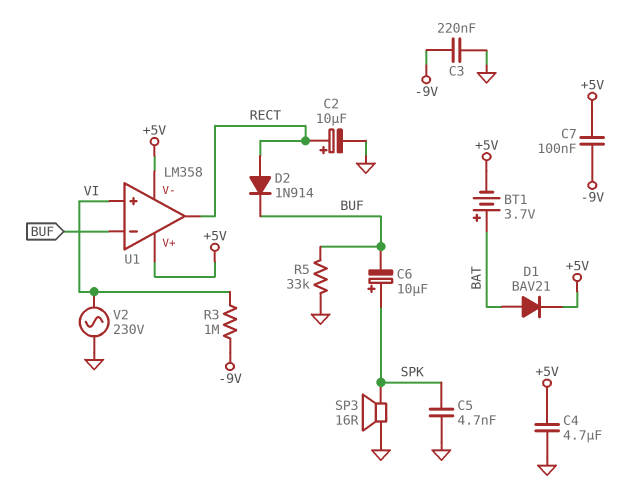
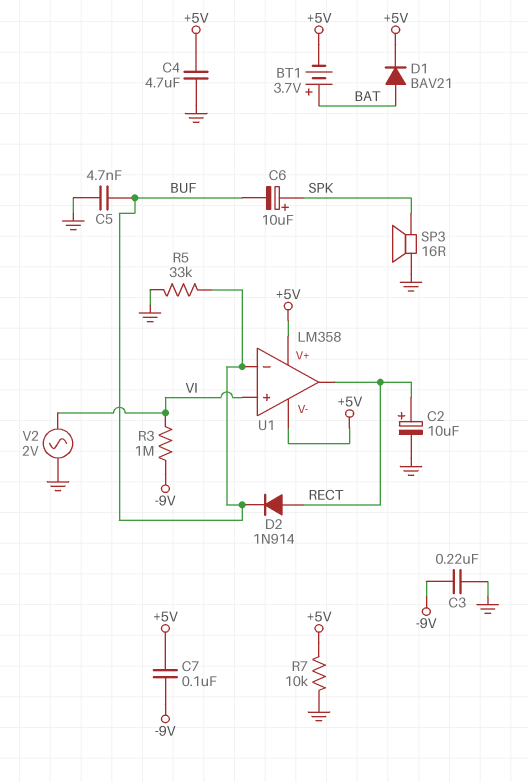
C5: 4.7nF (GND, SPK) -> 4.7nF (BUF, GND)
R7: none -> 10k (+5V, GND)
V2: AC 230V (GND, VI) -> AC 2V (GND, VI)

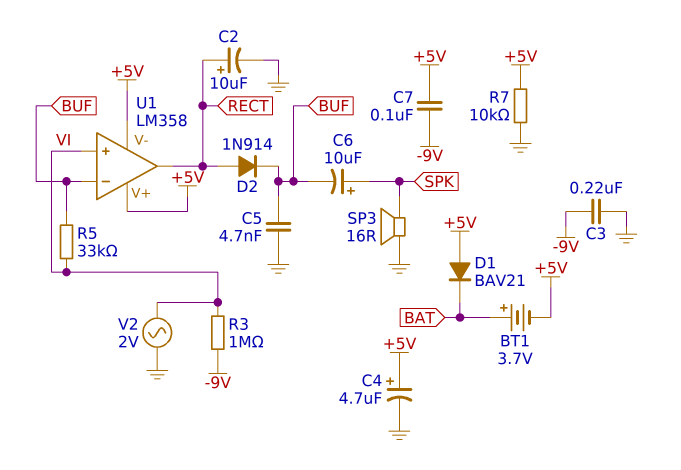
C4: 4.7uF (+5V, GND) -> 4.7uF (plus +5V, minus GND)
D1: diode BAV21 (A BAT, K +5V) -> diode BAV21 (A +5V, K BAT)
R5: 33k (BUF, GND) -> 33k (BUF, VI)

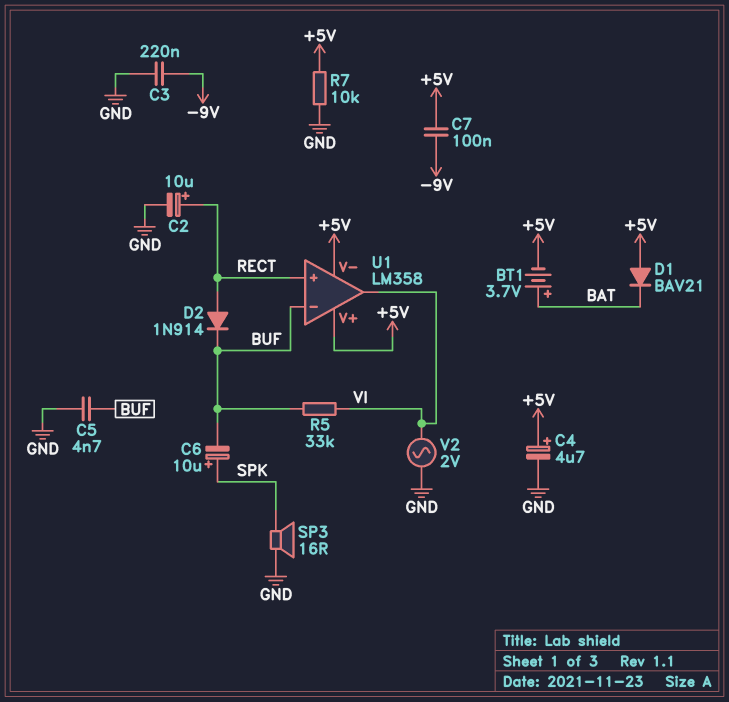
R3: 1M (-9V, VI) -> none
U1 pin in+: VI -> RECT
U1 pin out: RECT -> VI

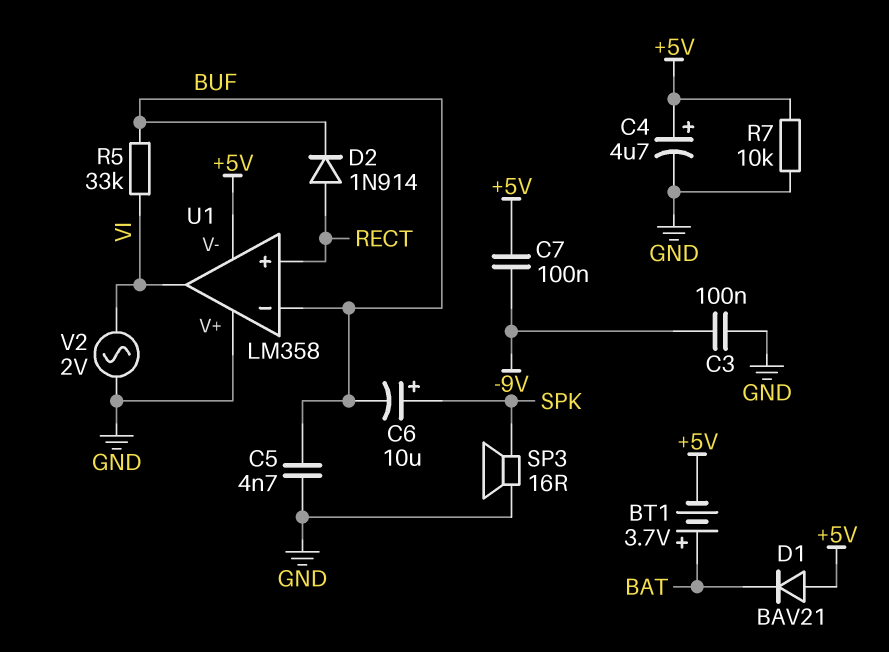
C2: 10uF (plus RECT, minus GND) -> none
C3: 220nF (-9V, GND) -> 100nF (-9V, GND)
U1 pin V+: +5V -> GND

